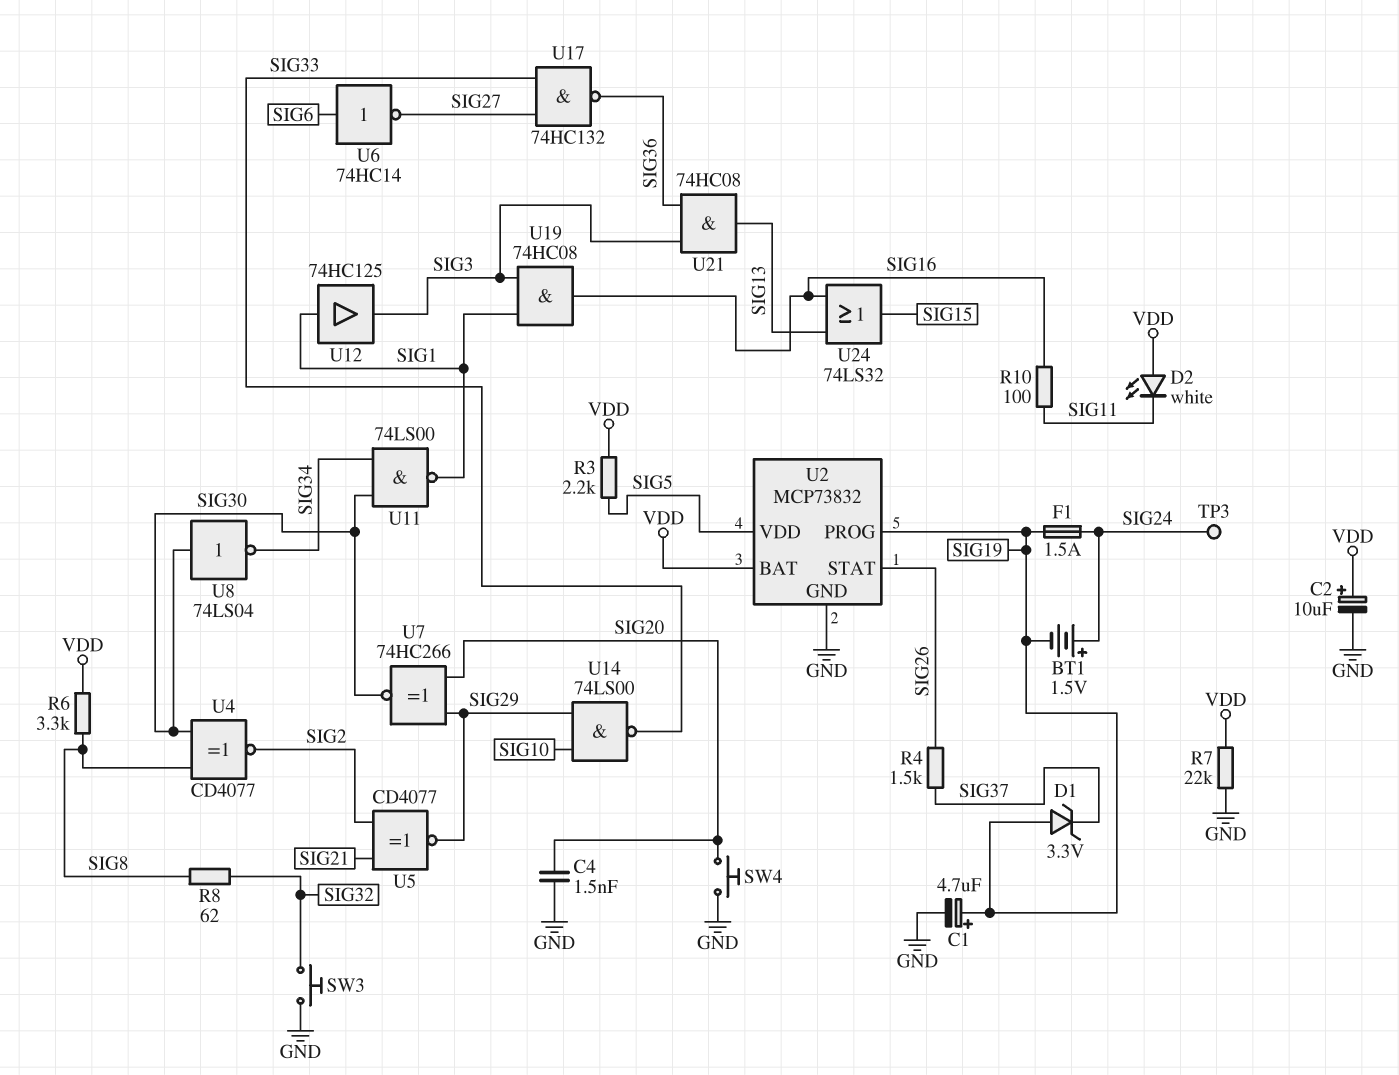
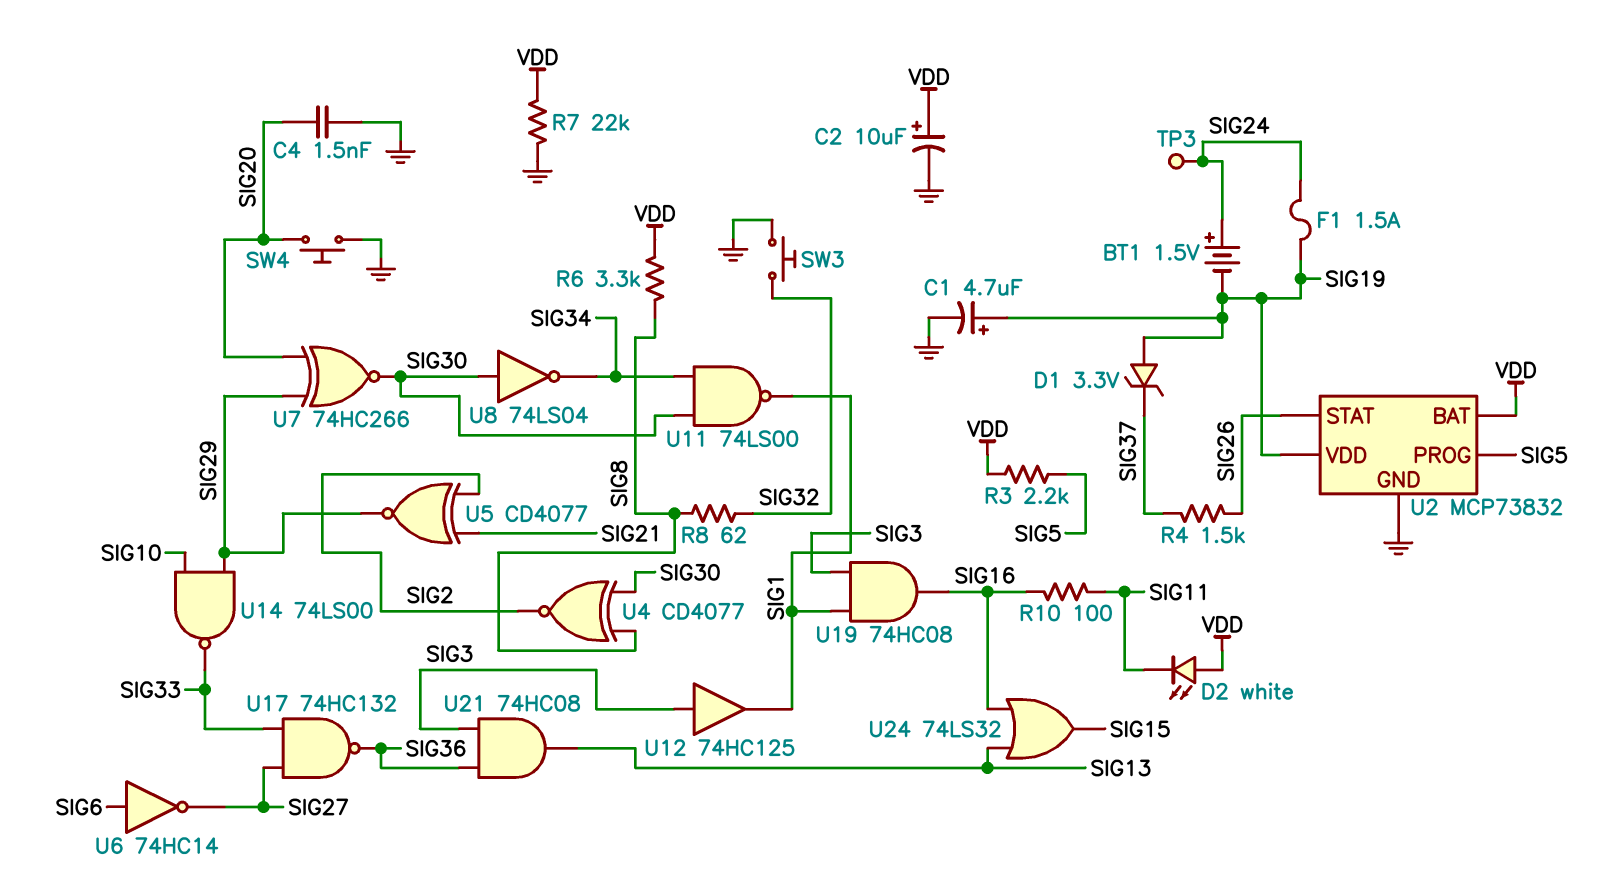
U2 pin PROG: SIG19 -> SIG5
U2 pin VDD: SIG5 -> SIG19
U12: buffer 74HC125 (in SIG1, out SIG3) -> buffer 74HC125 (in SIG3, out SIG1)

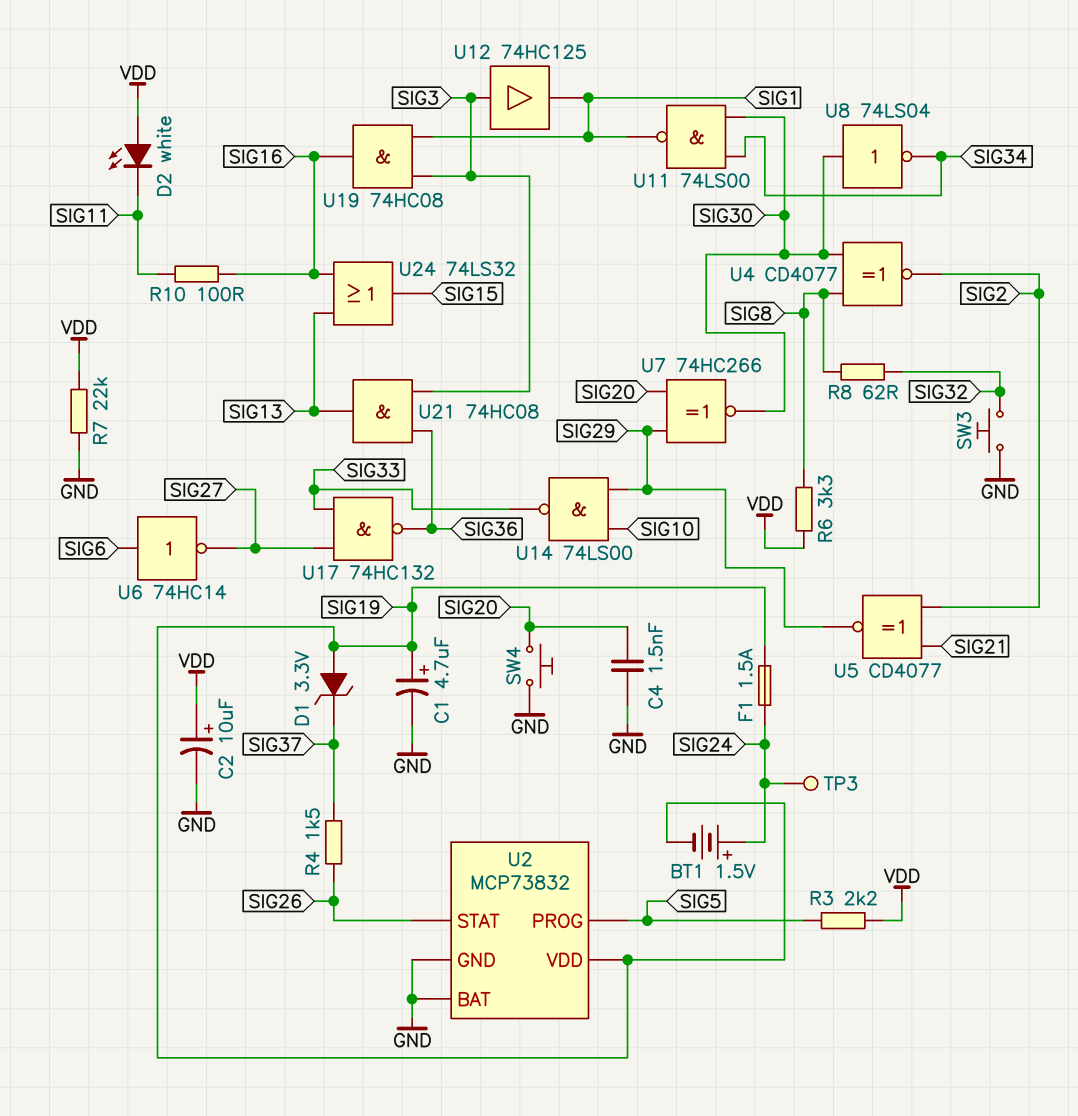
U2 pin BAT: VDD -> GND

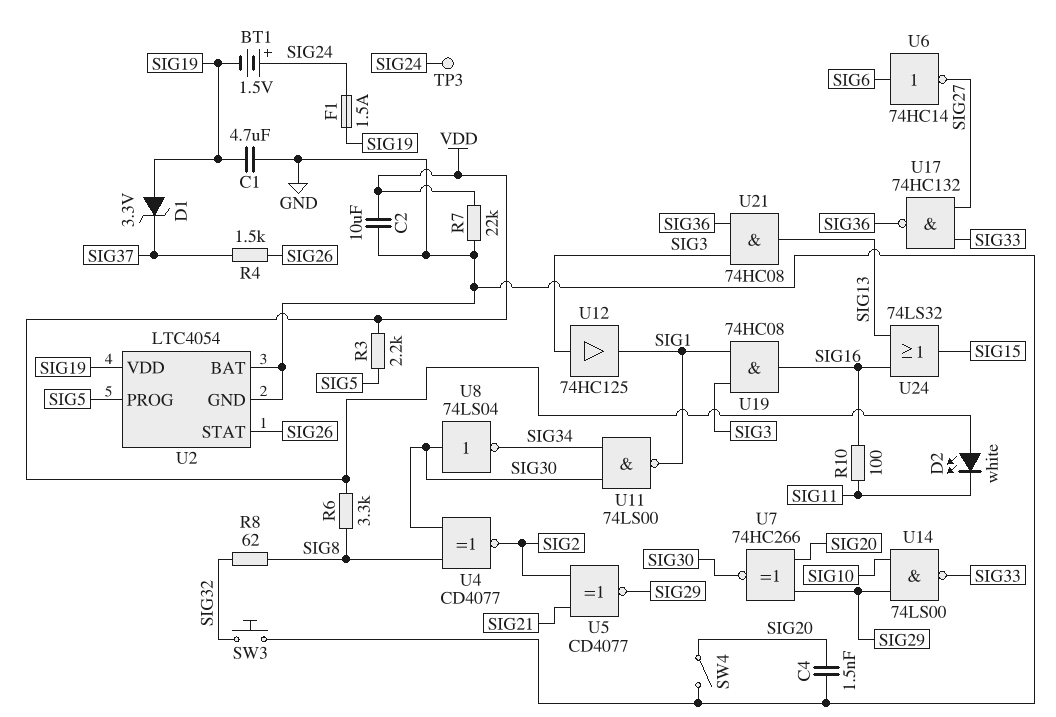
C1: 4.7uF (plus SIG19, minus GND) -> 4.7uF (GND, SIG19)
C2: 10uF (plus VDD, minus GND) -> 10uF (GND, VDD)
SW4: button (GND, SIG20) -> switch (GND, SIG20)
U2: MCP73832 -> LTC4054

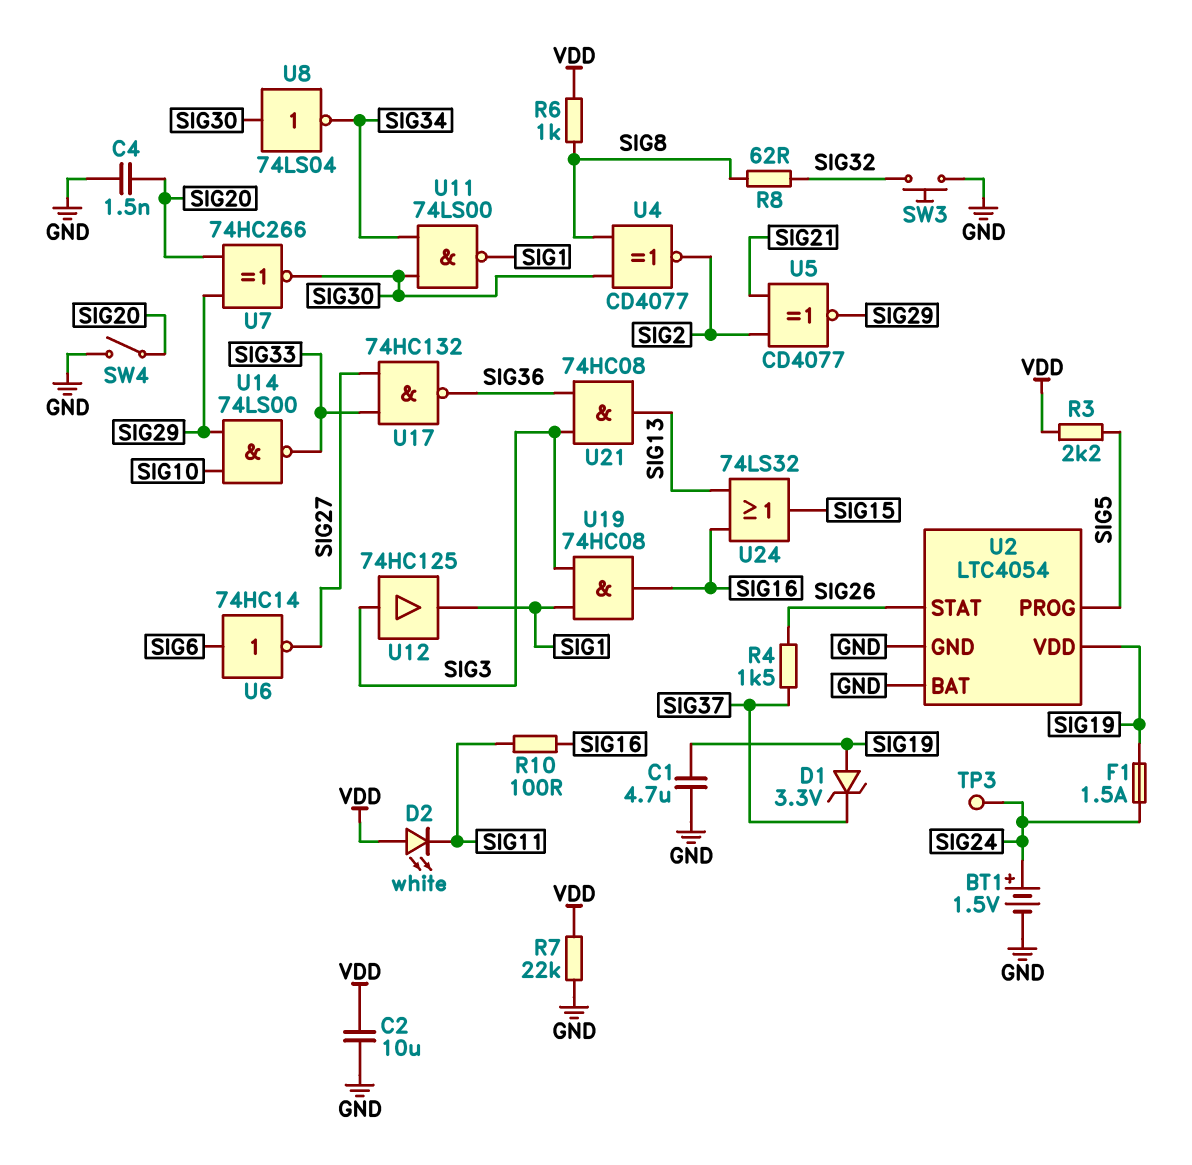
BT1: 1.5V (plus SIG24, minus SIG19) -> 1.5V (plus SIG24, minus GND)
R6: 3.3k (SIG8, VDD) -> 1k (SIG8, VDD)

